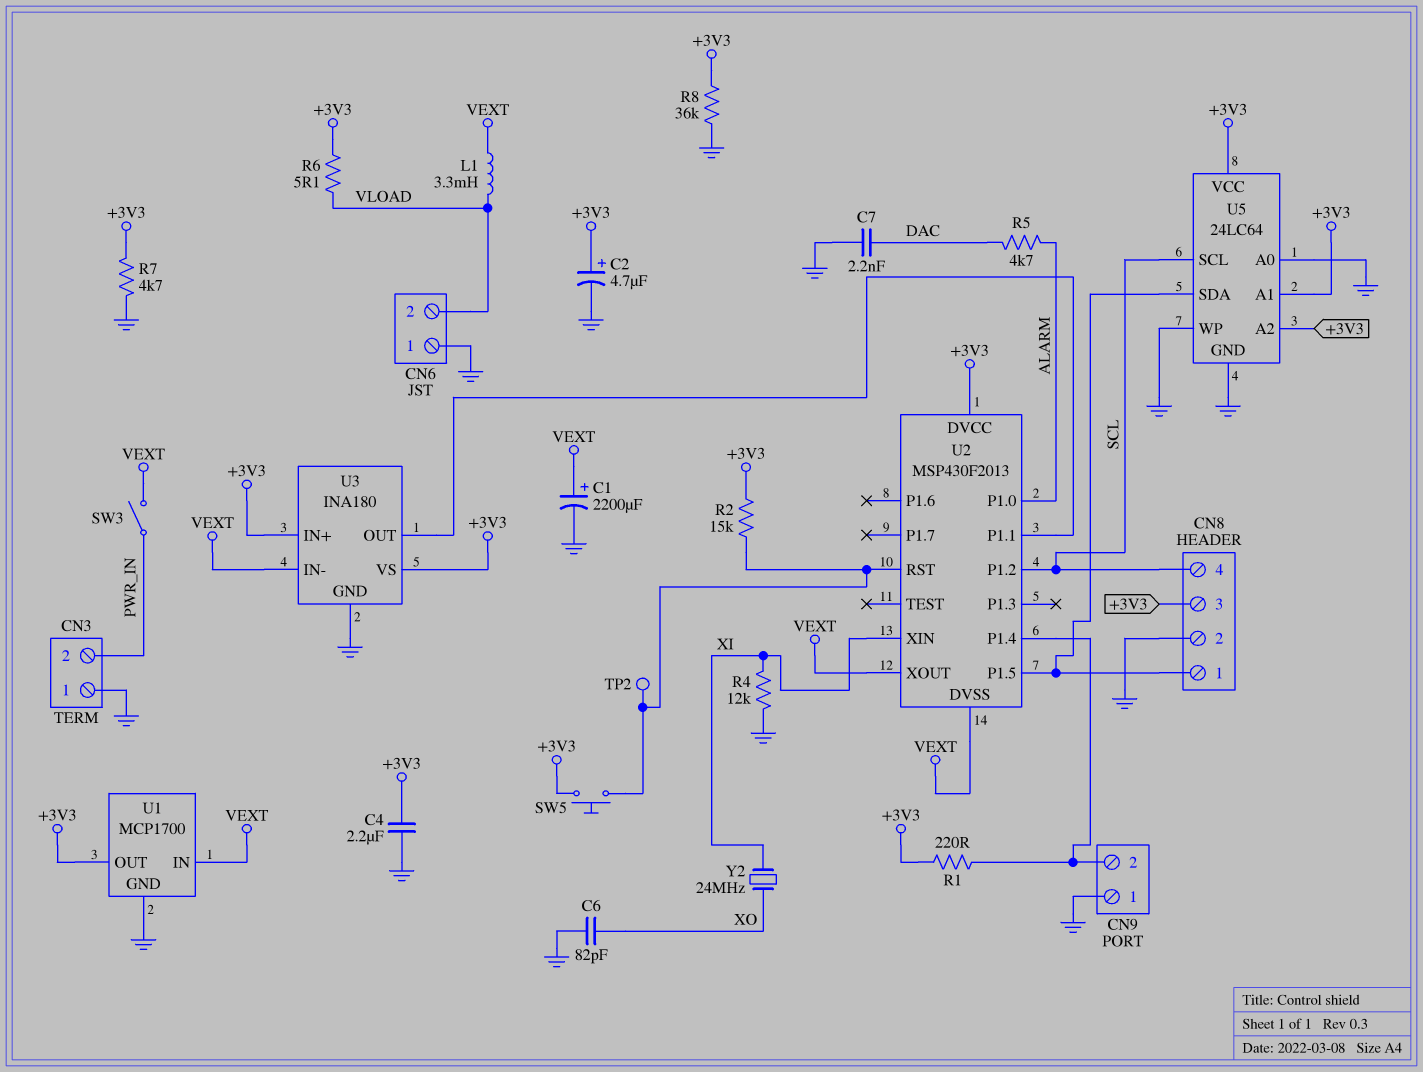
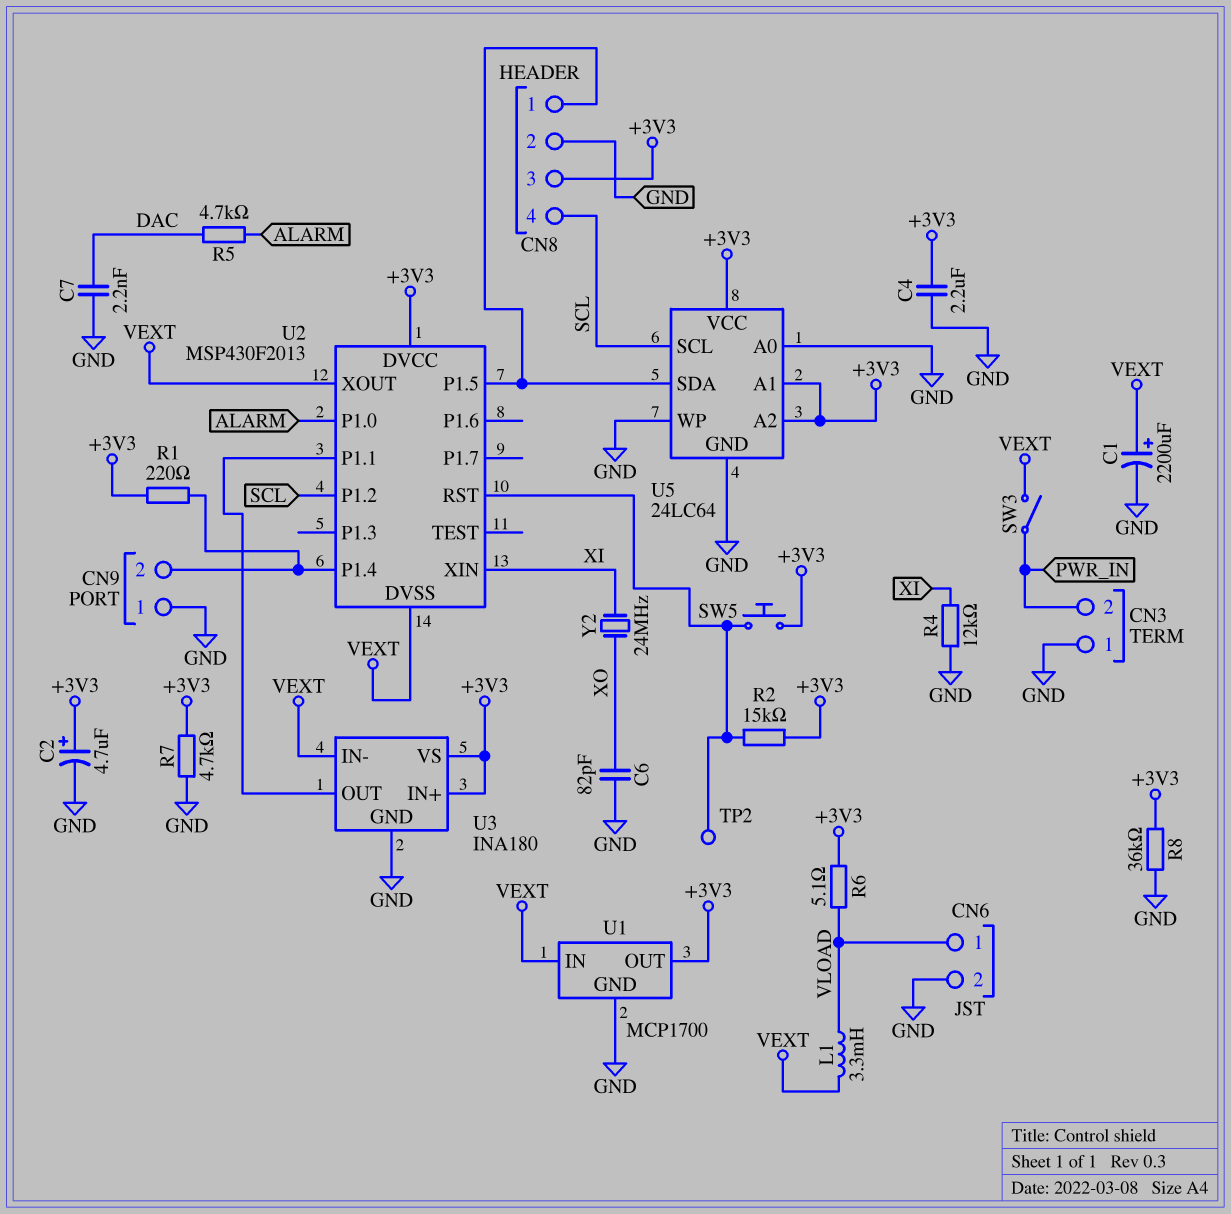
CN6 pin 1: GND -> VLOAD
CN6 pin 2: VLOAD -> GND

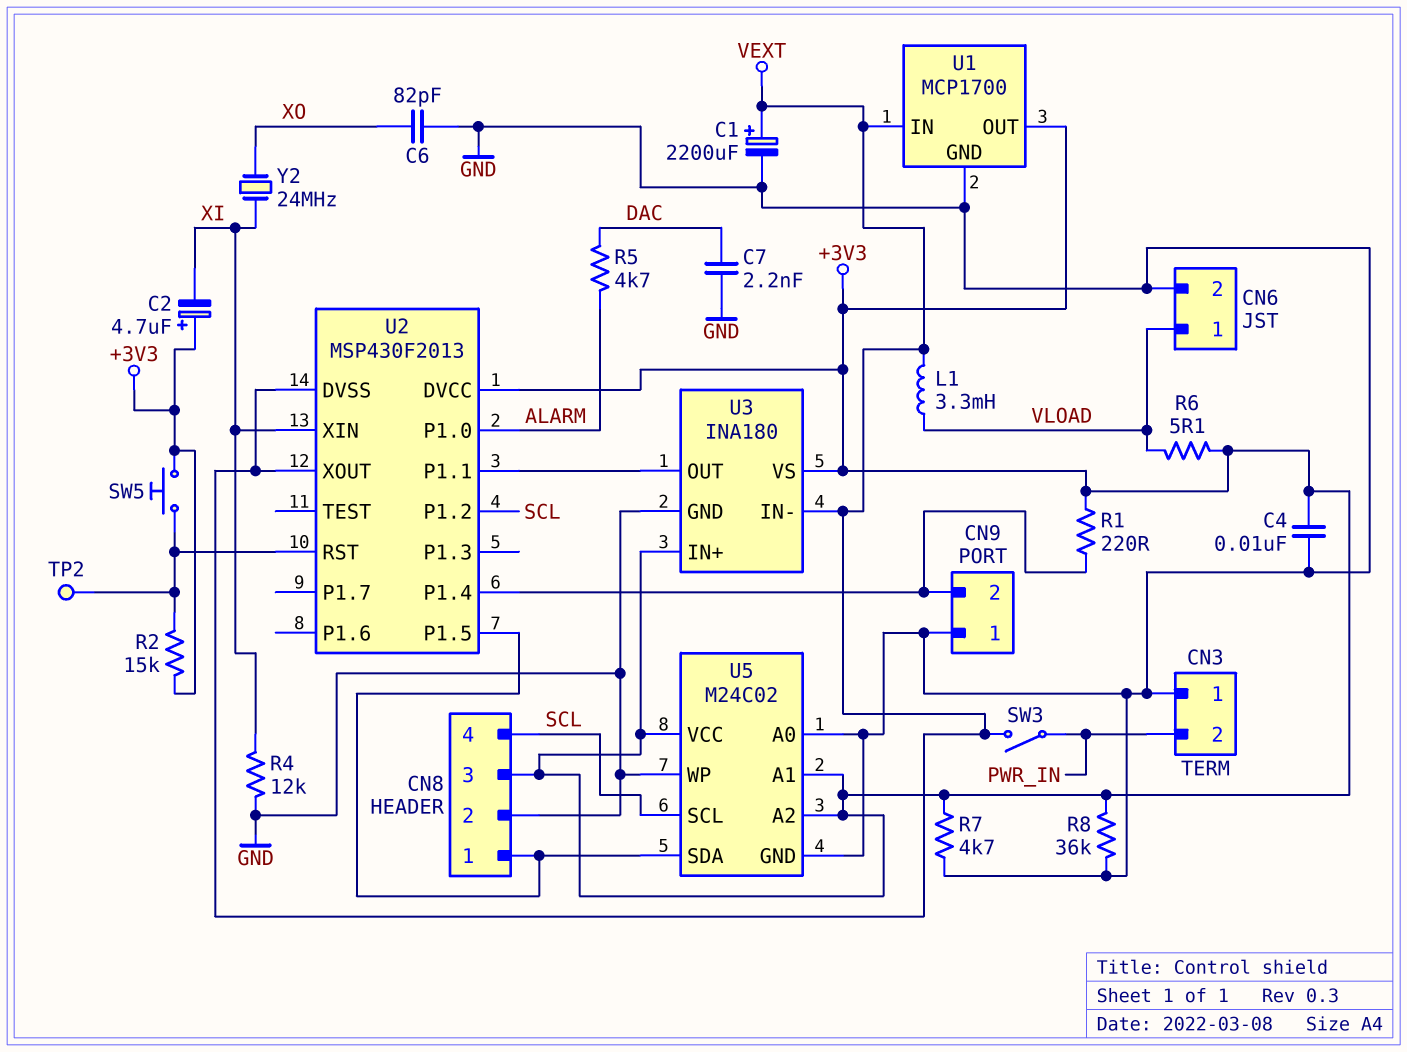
C2: 4.7uF (plus +3V3, minus GND) -> 4.7uF (plus +3V3, minus XI)
C4: 2.2uF (+3V3, GND) -> 10nF (+3V3, GND)
U5: 24LC64 -> M24C02

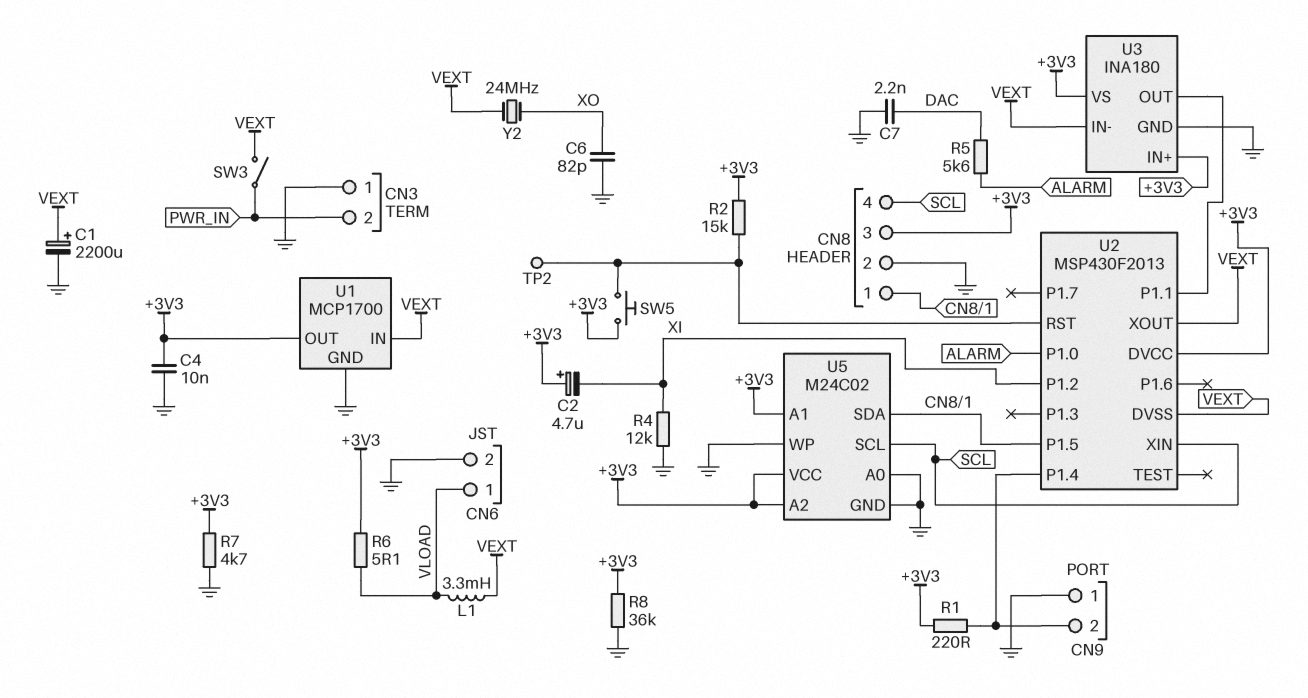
R5: 4.7k (ALARM, DAC) -> 5.6k (ALARM, DAC)
U2 pin P1.2: SCL -> XI
U2 pin XIN: XI -> SCL
Y2: 24MHz (XI, XO) -> 24MHz (VEXT, XO)

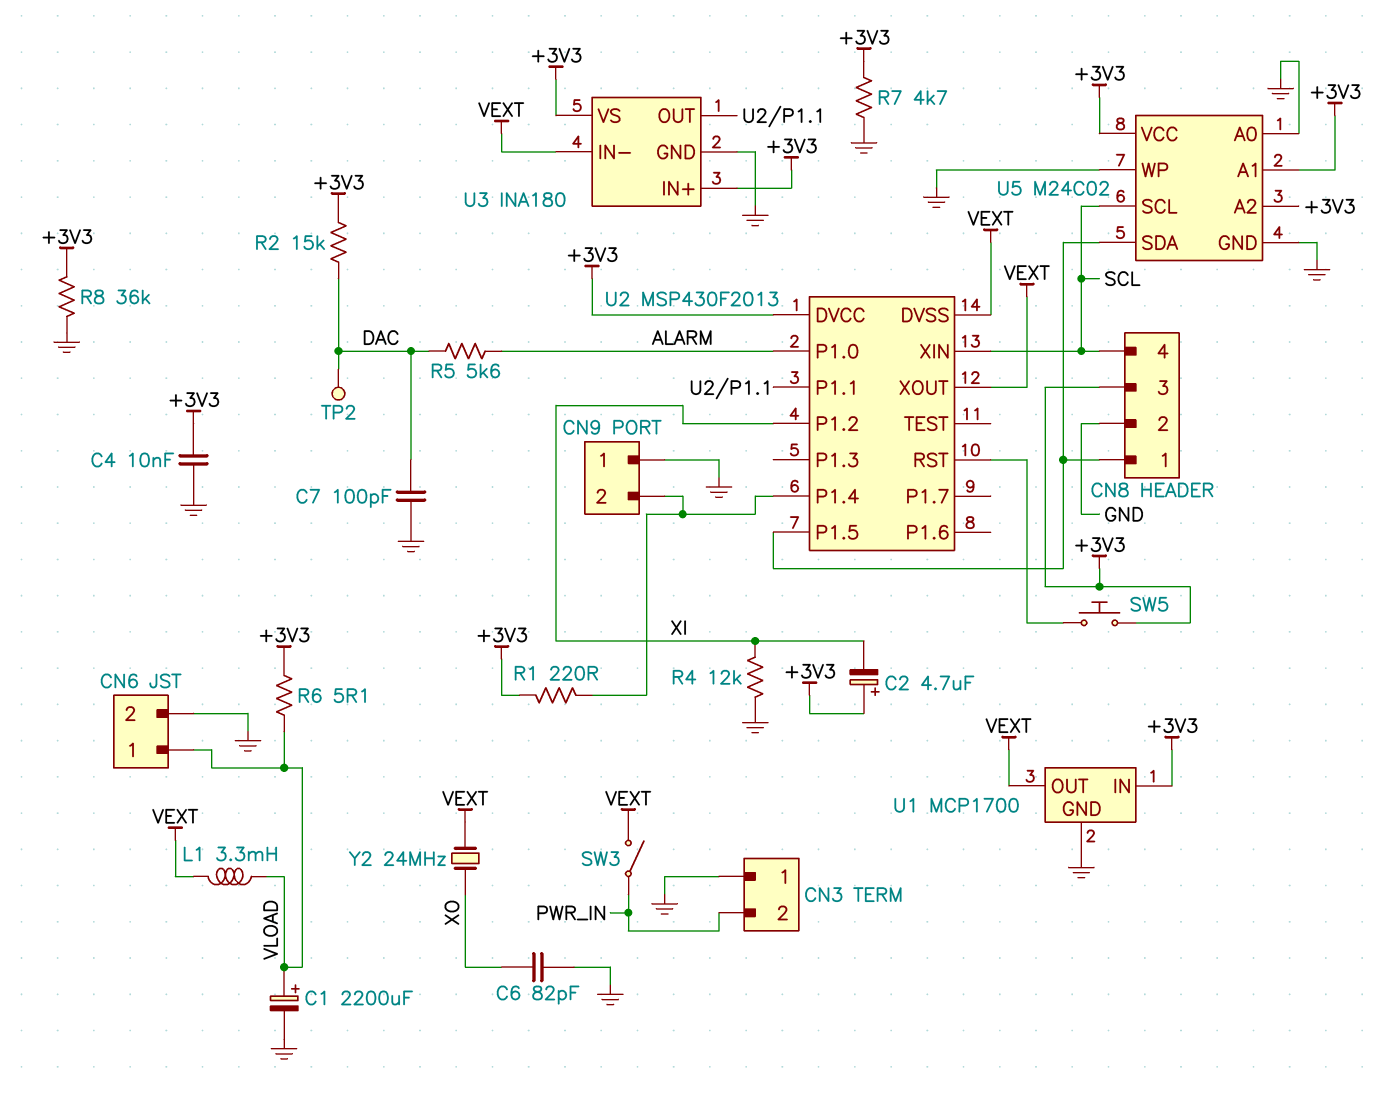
C1: 2200uF (plus VEXT, minus GND) -> 2200uF (plus VLOAD, minus GND)
C7: 2.2nF (DAC, GND) -> 100pF (DAC, GND)
R2: 15k (+3V3, U2/RST) -> 15k (+3V3, DAC)
TP2: test point (U2/RST) -> test point (DAC)
U1 pin IN: VEXT -> +3V3
U1 pin OUT: +3V3 -> VEXT

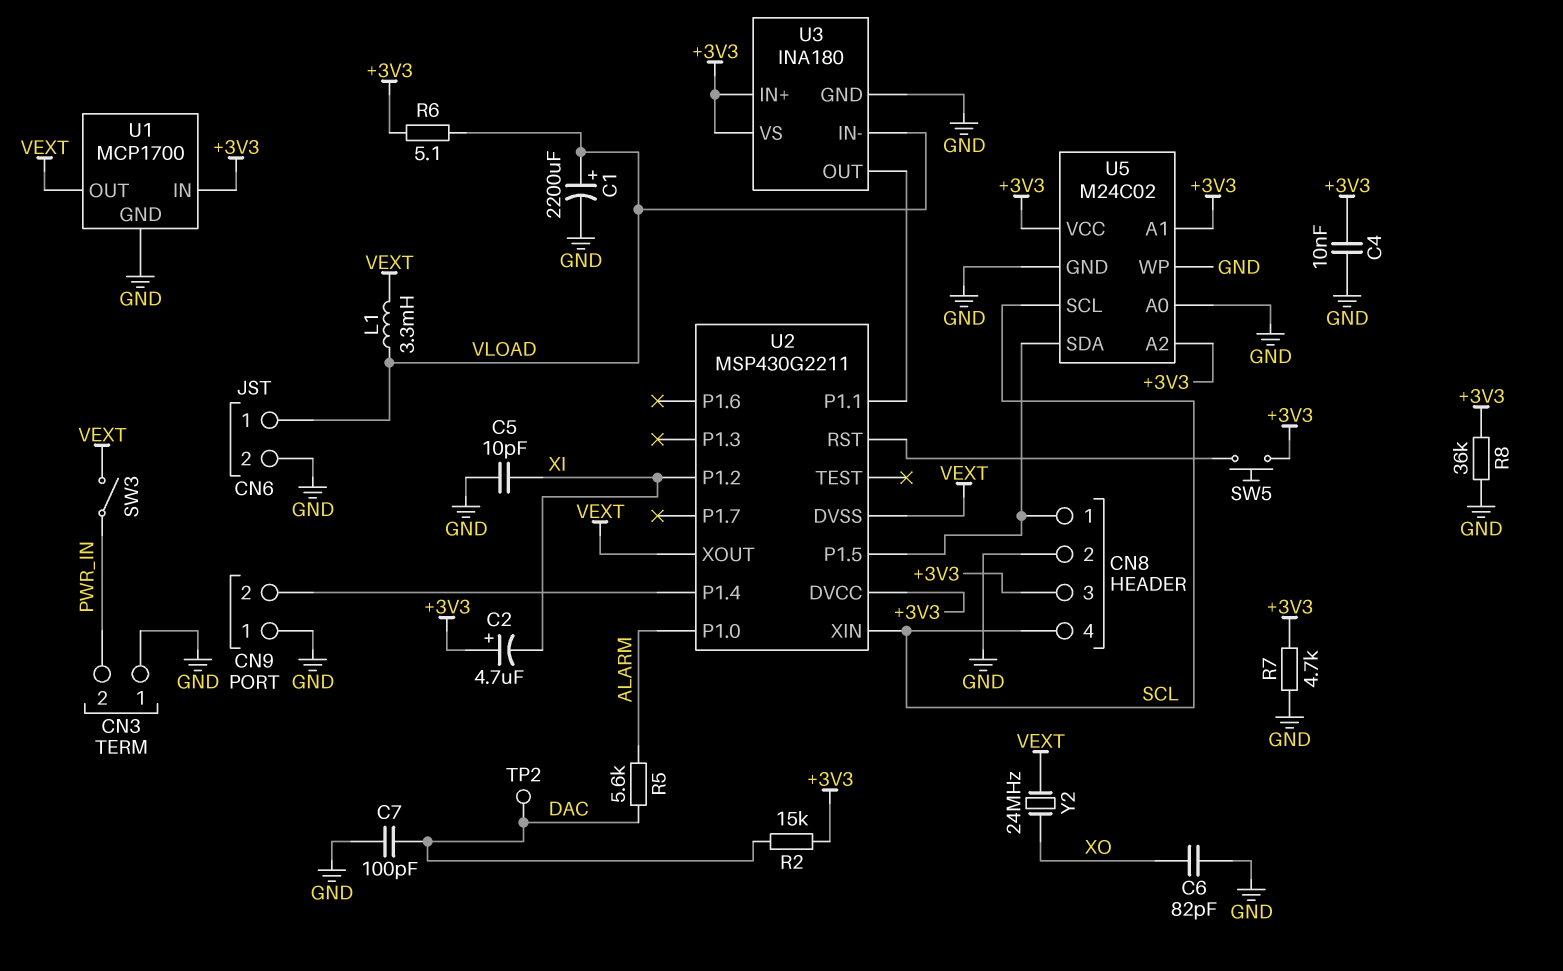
C5: none -> 10pF (GND, XI)
R1: 220 (+3V3, CN9/2) -> none
R4: 12k (GND, XI) -> none
U2: MSP430F2013 -> MSP430G2211
U3 pin IN-: VEXT -> VLOAD

